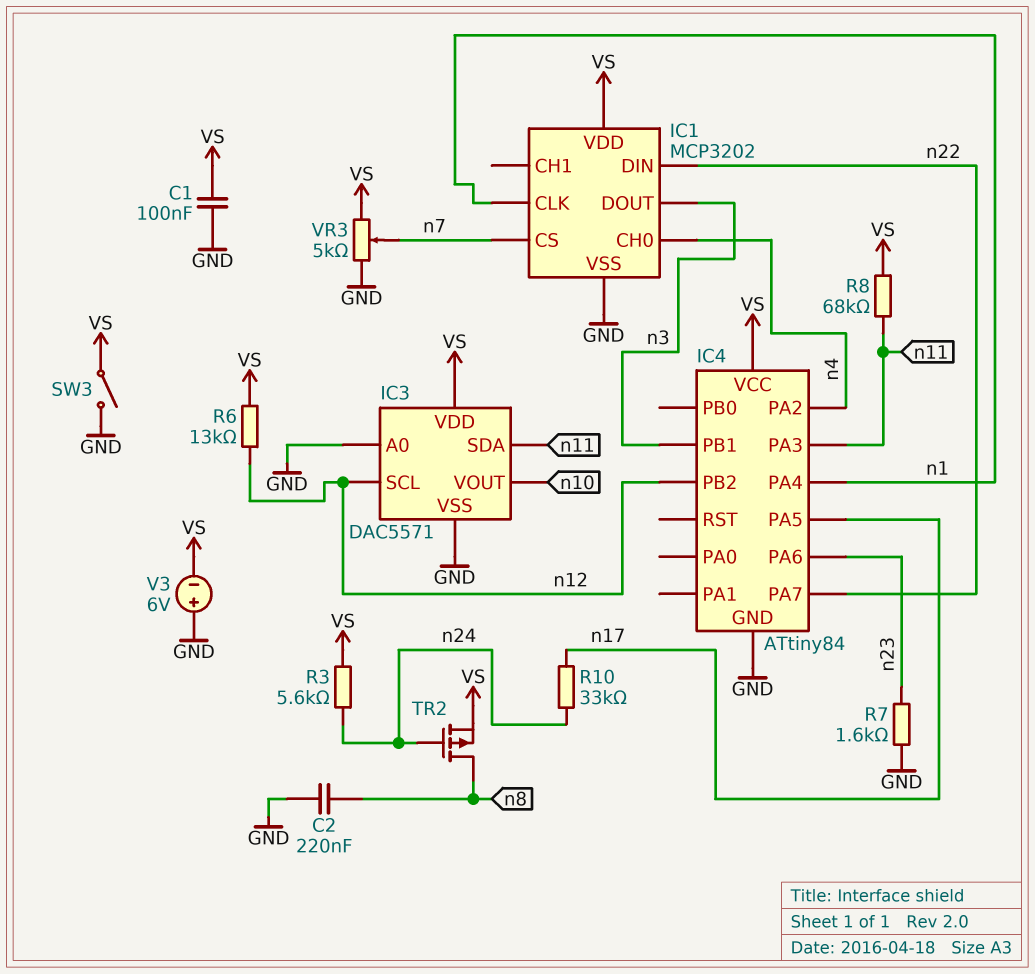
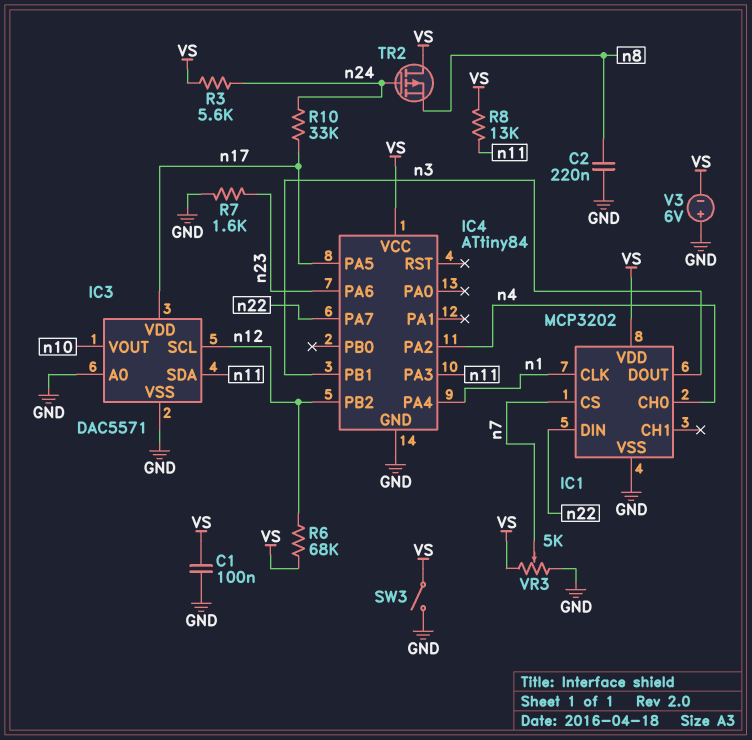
IC3 pin VDD: VS -> n17
R6: 13k (VS, n12) -> 68k (VS, n12)
R8: 68k (VS, n11) -> 13k (VS, n11)
TR2: PMOS (G n24, D n8, S VS) -> PMOS (G n24, D VS, S n8)

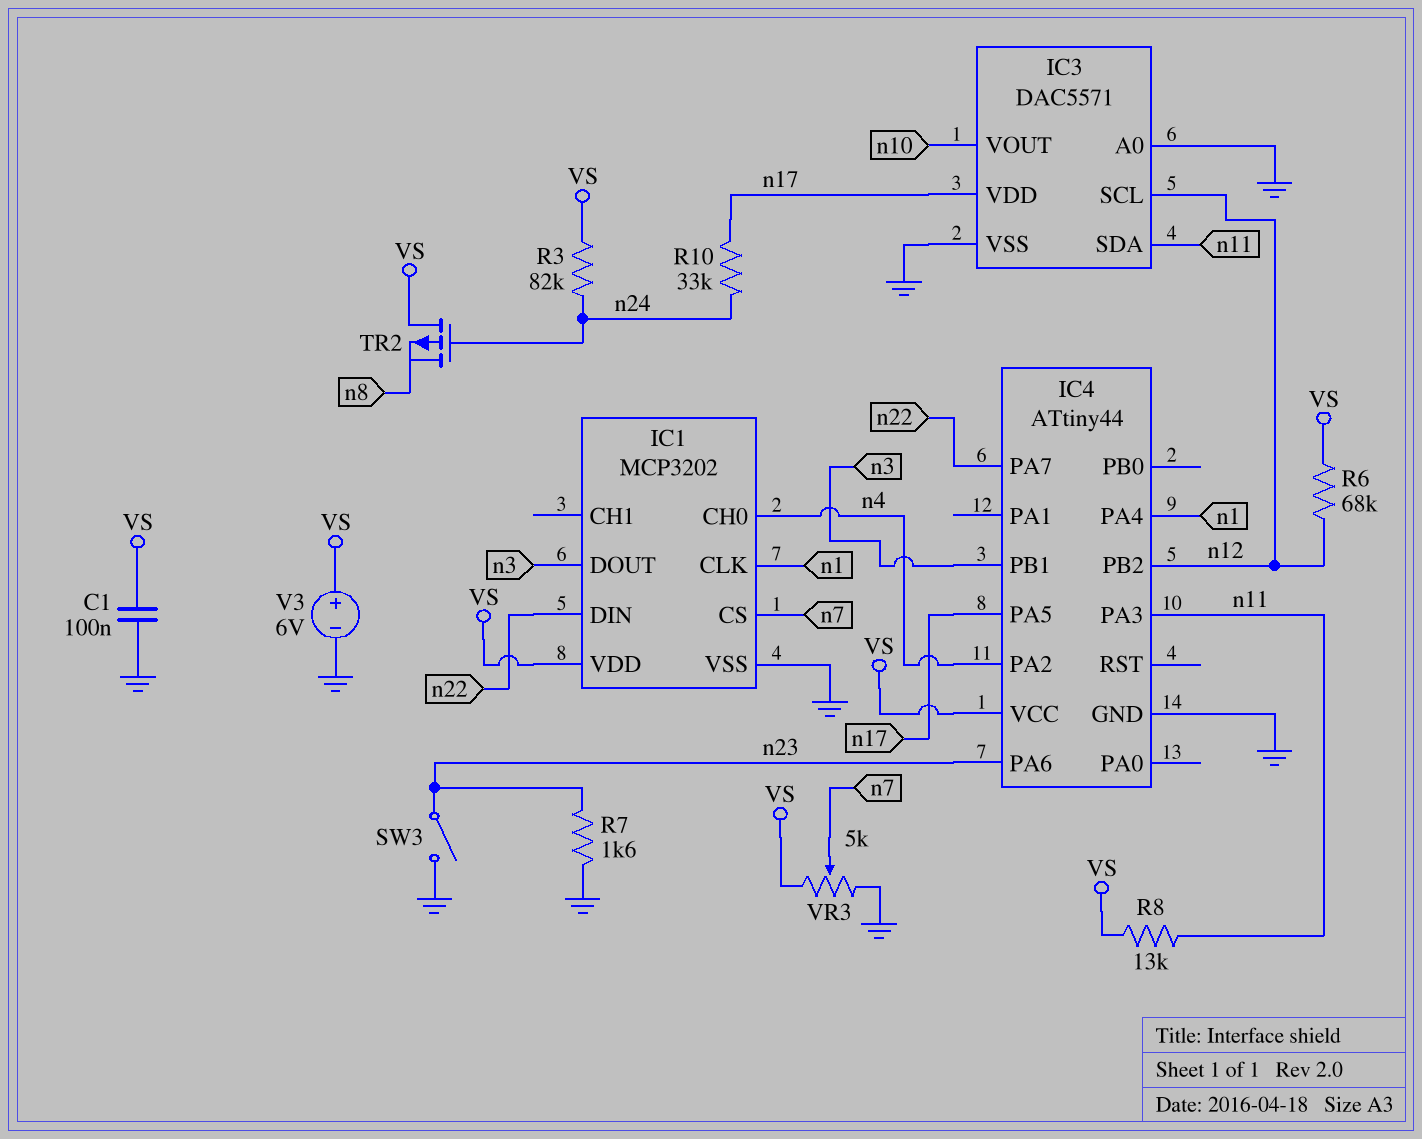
C2: 220nF (GND, n8) -> none
IC4: ATtiny84 -> ATtiny44
R3: 5.6k (VS, n24) -> 82k (VS, n24)
SW3: switch (GND, VS) -> switch (GND, n23)
V3: 6V (plus GND, minus VS) -> 6V (plus VS, minus GND)

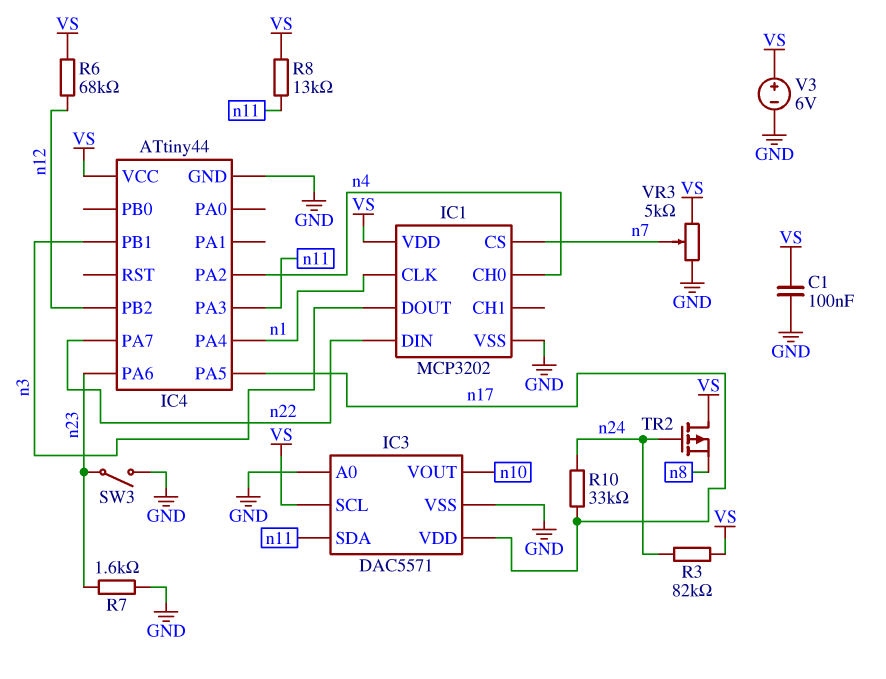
IC3 pin SCL: n12 -> VS

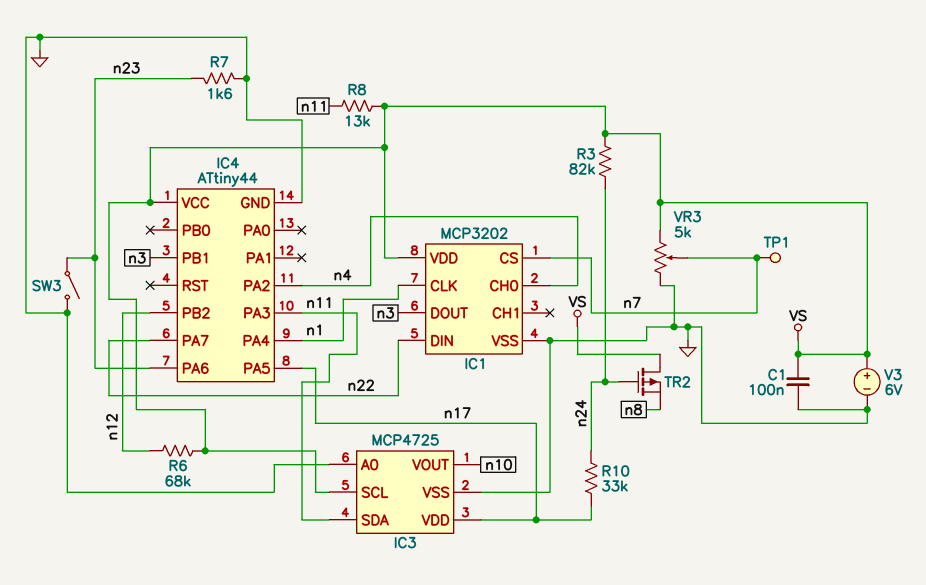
IC3: DAC5571 -> MCP4725
TP1: none -> test point (n7)

